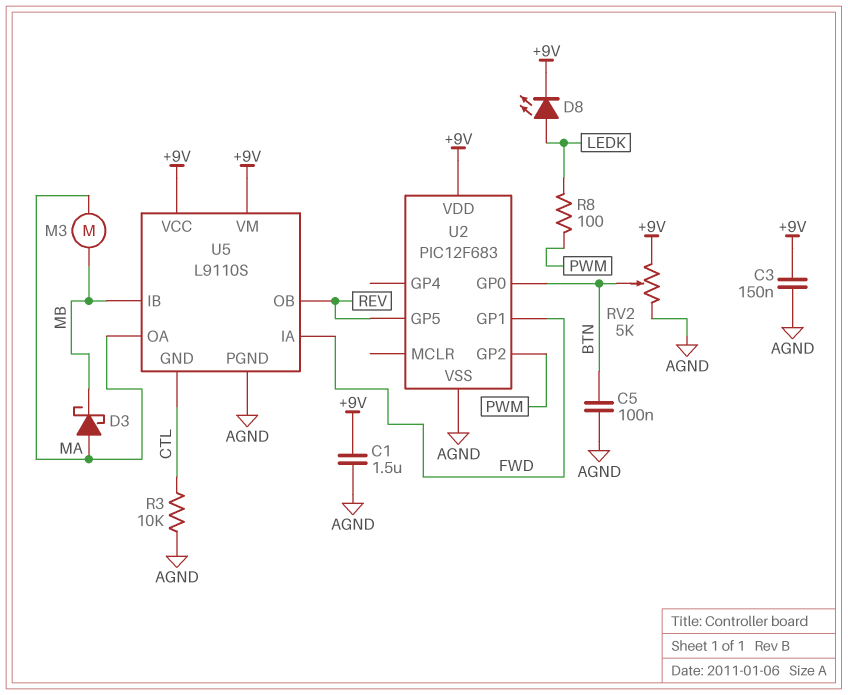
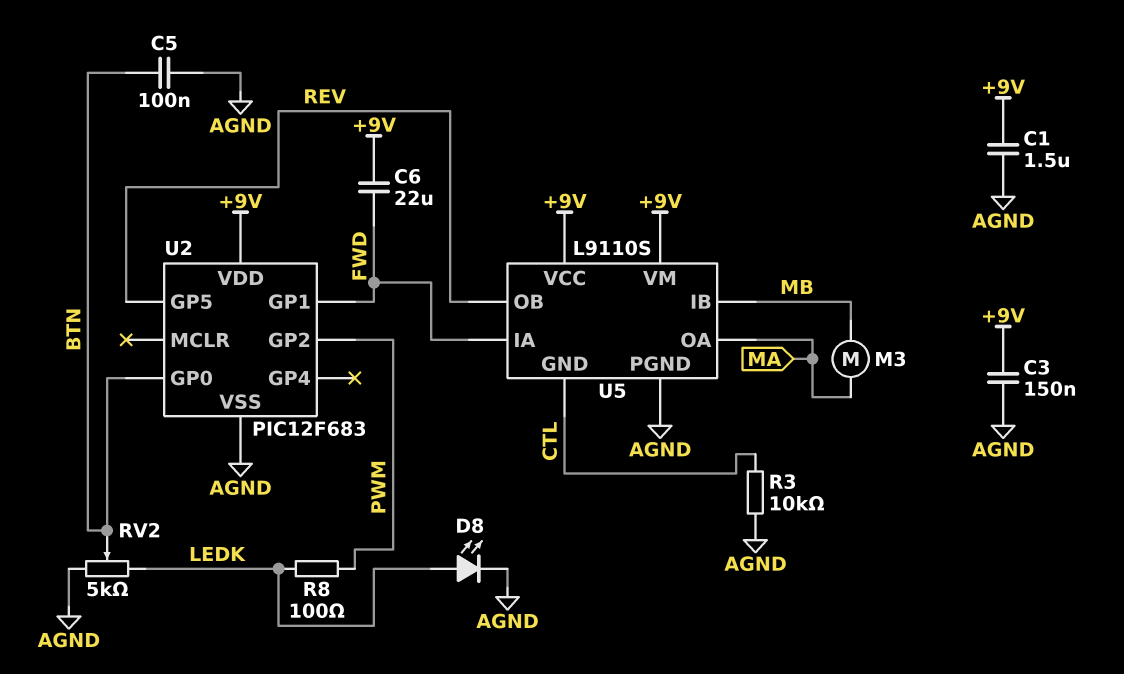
C6: none -> 22uF (+9V, FWD)
D3: schottky (A MA, K MB) -> none
D8: LED (A LEDK, K +9V) -> LED (A LEDK, K AGND)
RV2: 5k (+9V, AGND, wiper BTN) -> 5k (AGND, LEDK, wiper BTN)

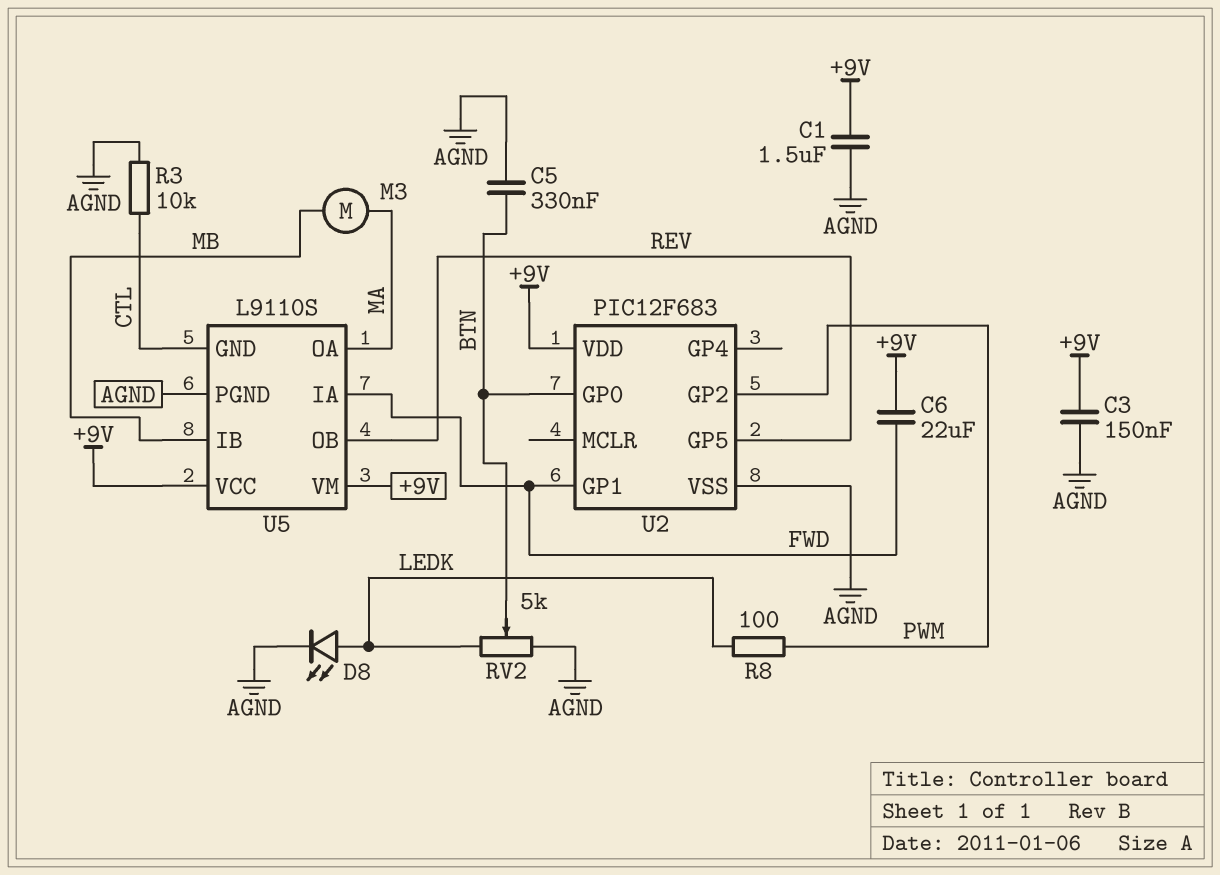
C5: 100nF (AGND, BTN) -> 330nF (AGND, BTN)

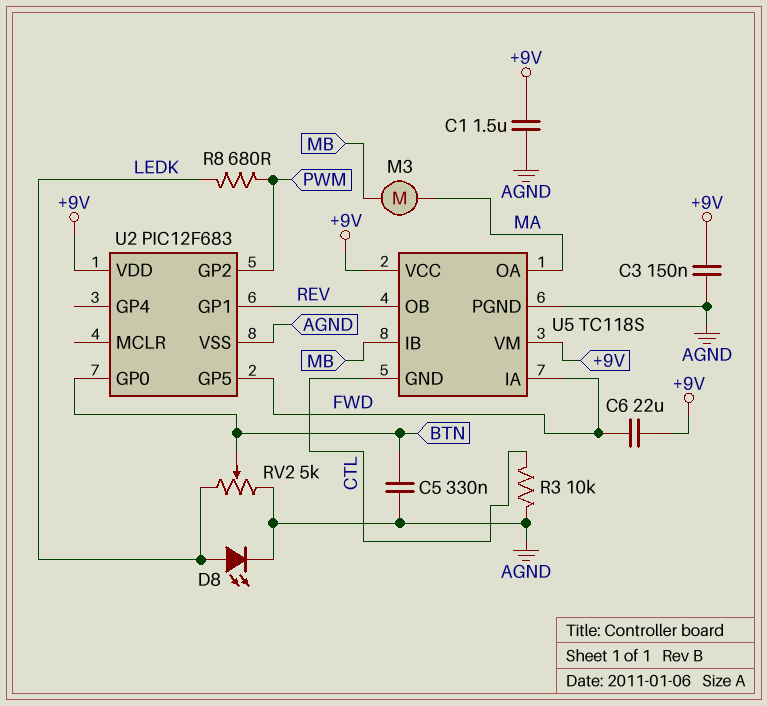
R8: 100 (LEDK, PWM) -> 680 (LEDK, PWM)
U2 pin GP1: FWD -> REV
U2 pin GP5: REV -> FWD
U5: L9110S -> TC118S

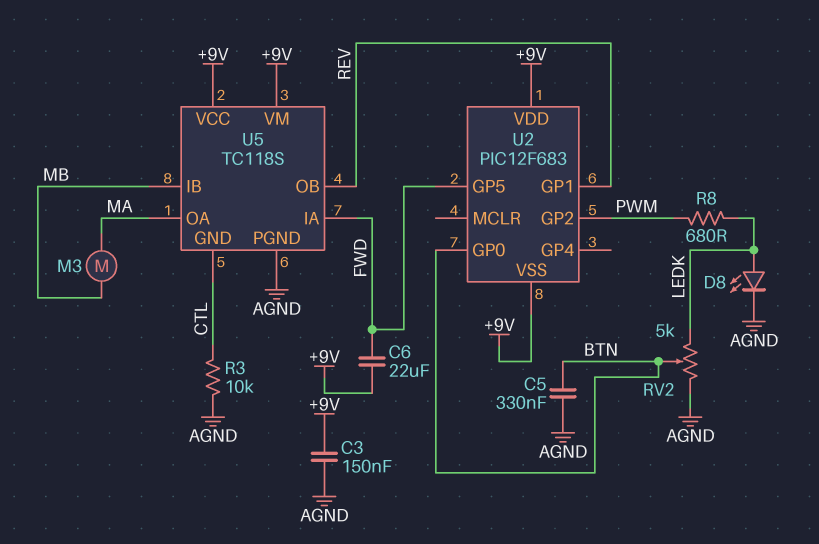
C1: 1.5uF (+9V, AGND) -> none
U2 pin VSS: AGND -> +9V

